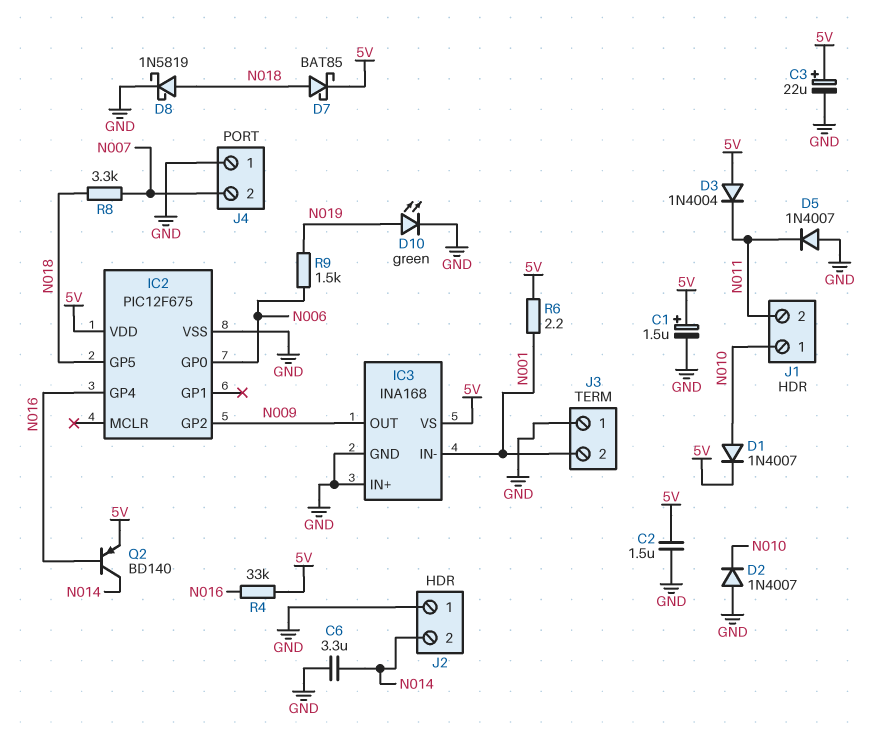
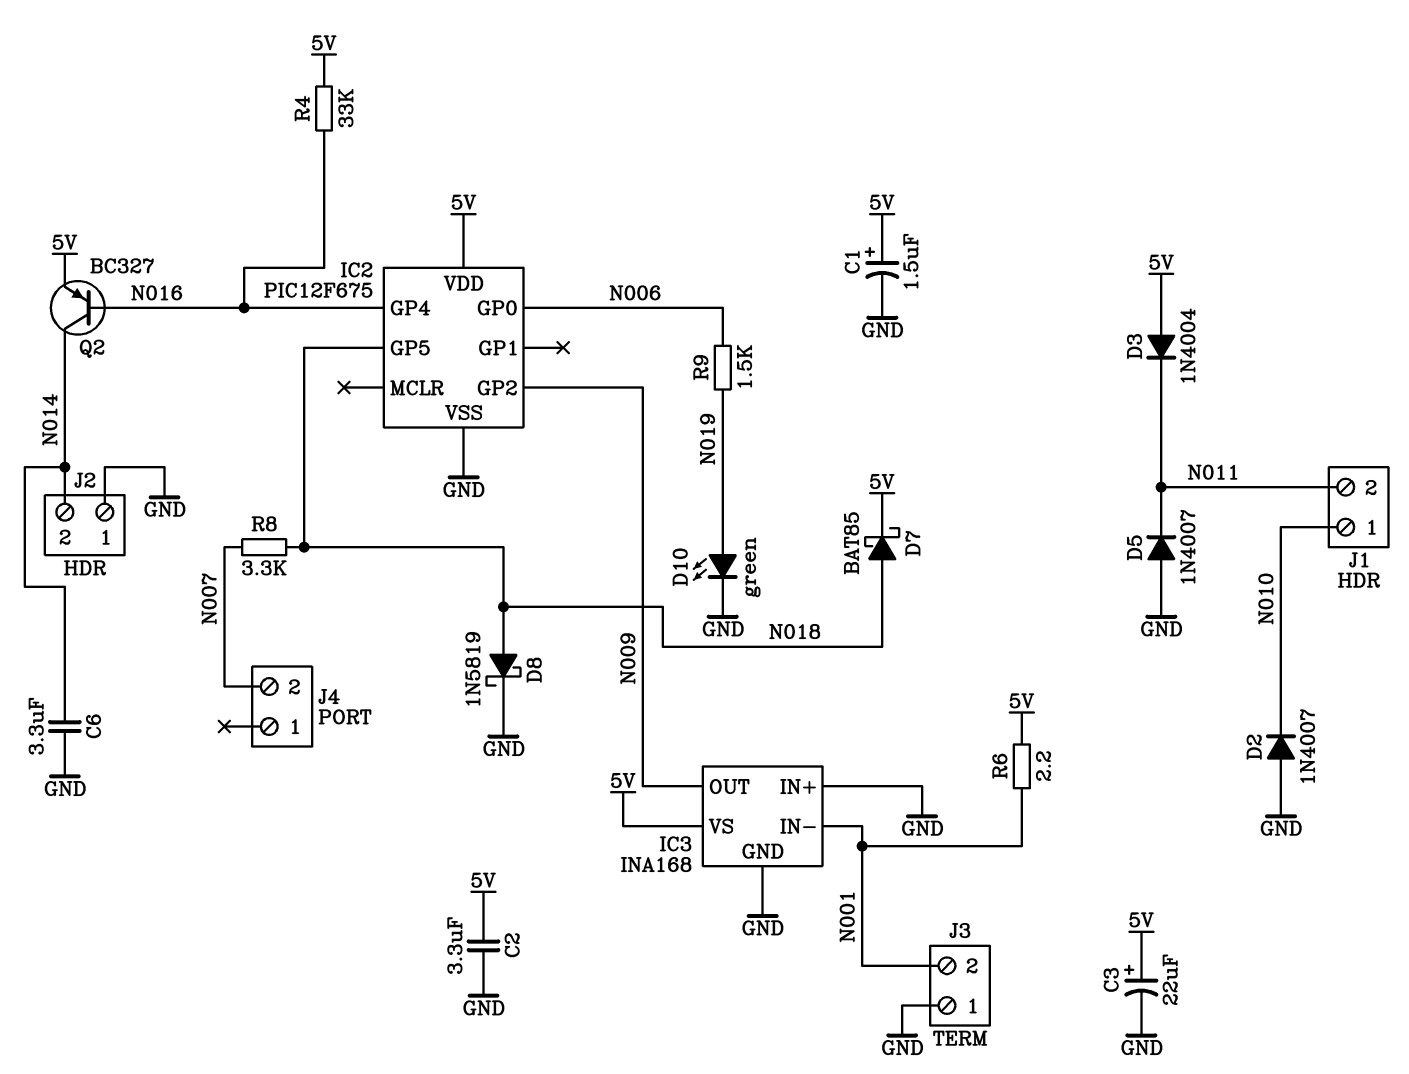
C2: 1.5uF (5V, GND) -> 3.3uF (5V, GND)
D1: diode 1N4007 (A N010, K 5V) -> none
J4 pin 1: GND -> none
Q2: PNP BD140 (B N016, C N014, E 5V) -> PNP BC327 (B N016, C N014, E 5V)

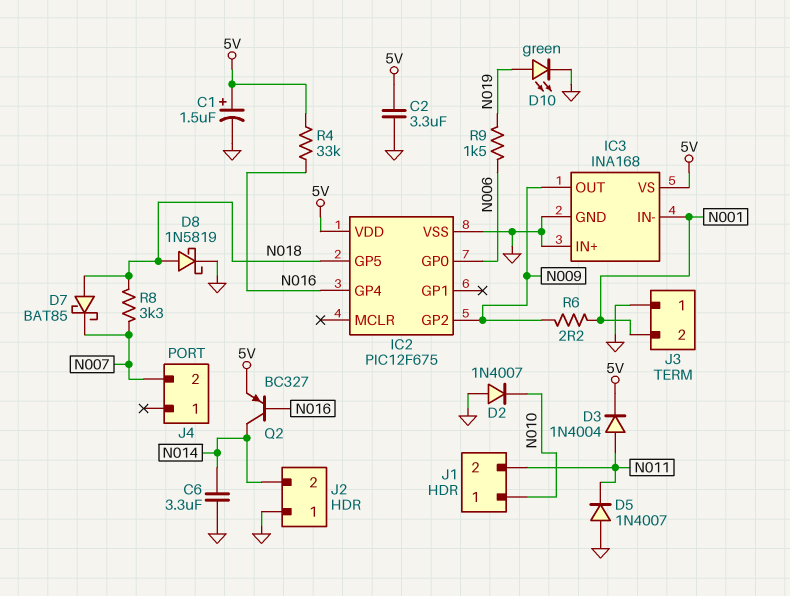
C3: 22uF (plus 5V, minus GND) -> none
D3: diode 1N4004 (A 5V, K N011) -> diode 1N4004 (A N011, K 5V)
D7: schottky BAT85 (A N018, K 5V) -> schottky BAT85 (A N018, K N007)
R6: 2.2 (5V, N001) -> 2.2 (N001, N009)

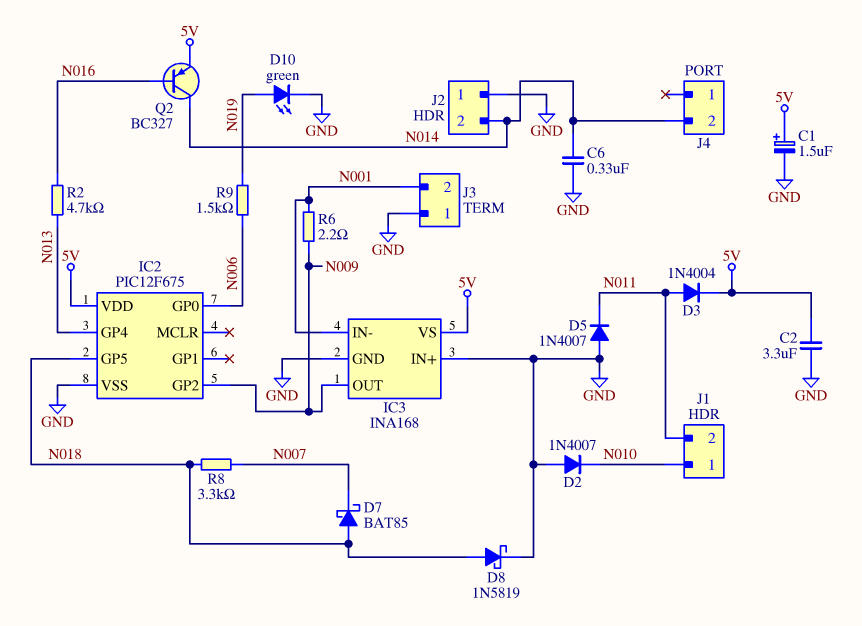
C6: 3.3uF (GND, N014) -> 330nF (GND, N014)
IC2 pin GP4: N016 -> N013
J4 pin 2: N007 -> N014
R2: none -> 4.7k (N013, N016)
R4: 33k (5V, N016) -> none

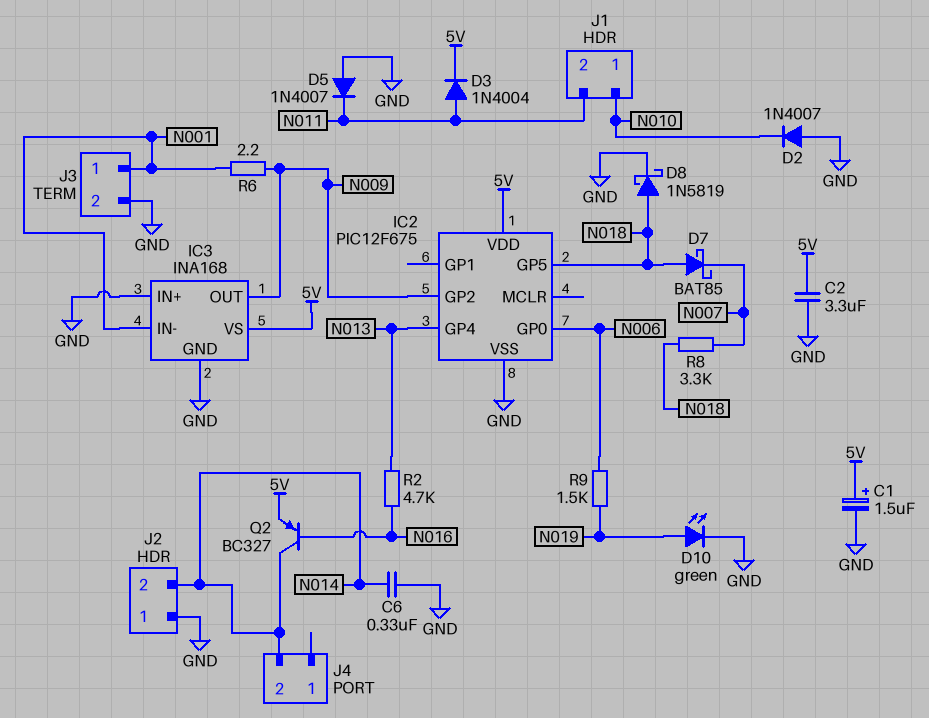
J3 pin 1: GND -> N001
J3 pin 2: N001 -> GND

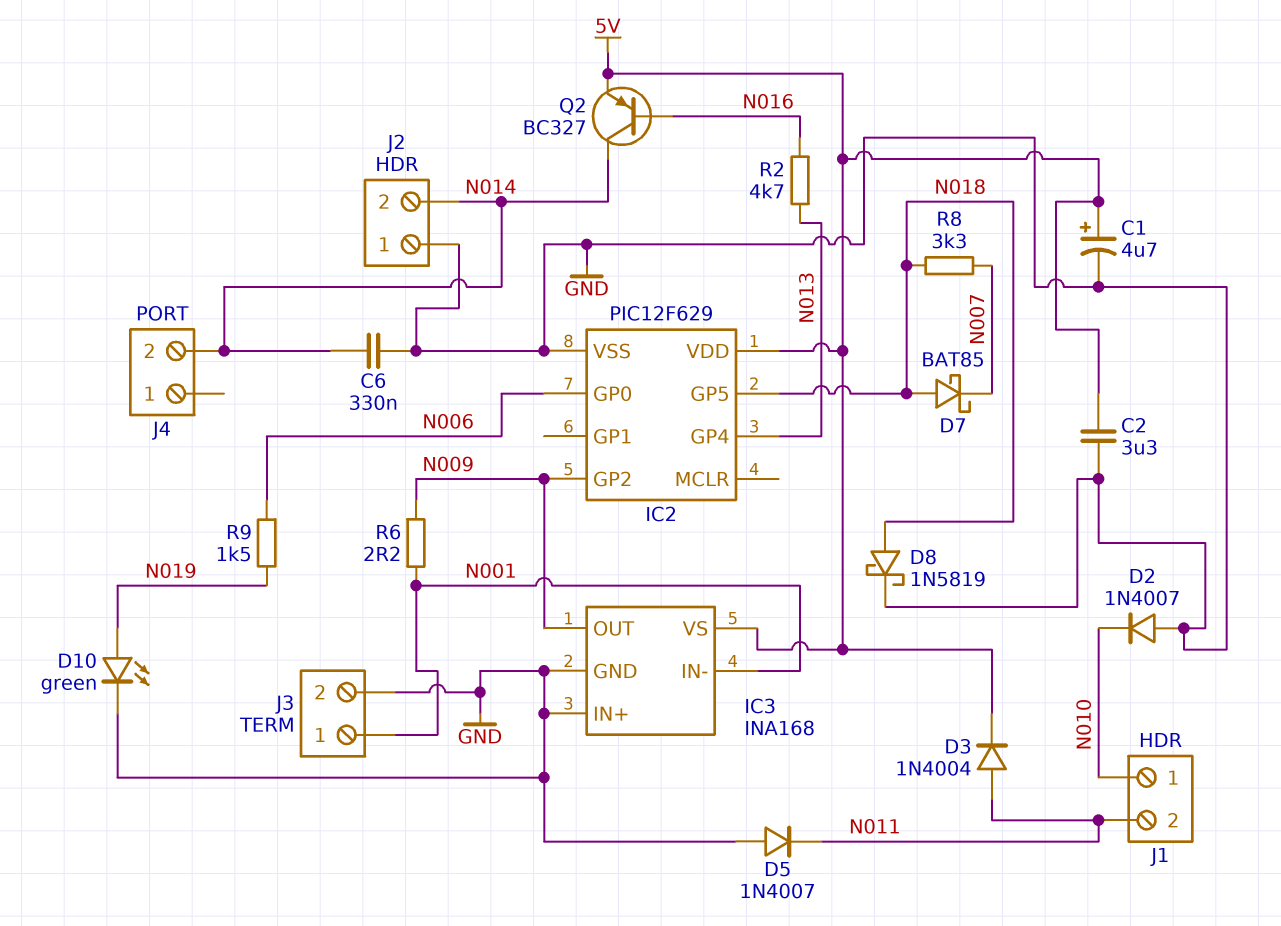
C1: 1.5uF (plus 5V, minus GND) -> 4.7uF (plus 5V, minus GND)
IC2: PIC12F675 -> PIC12F629

